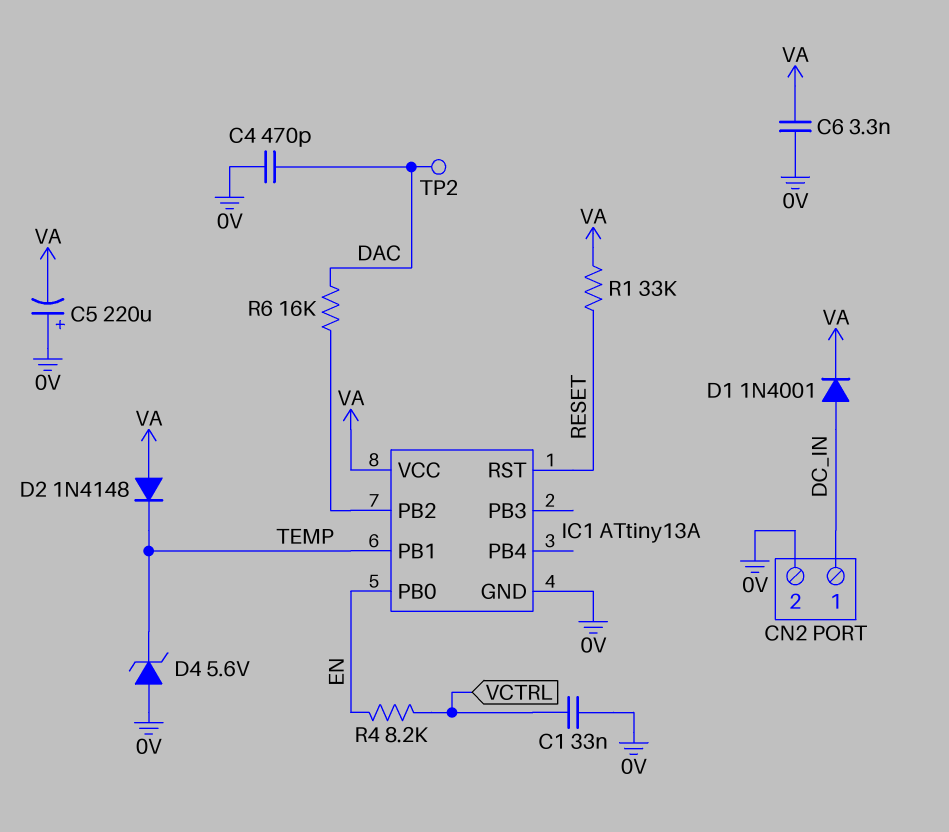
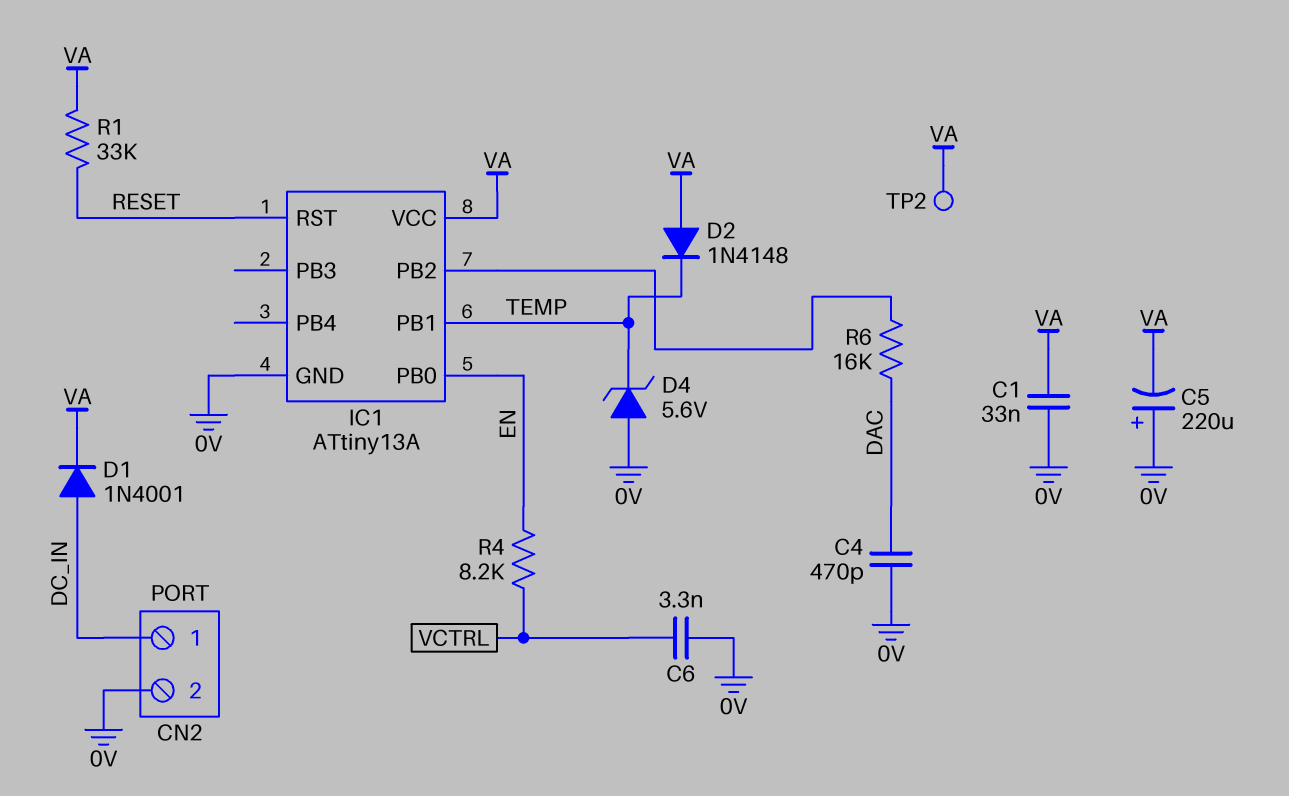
C1: 33nF (0V, VCTRL) -> 33nF (0V, VA)
C6: 3.3nF (0V, VA) -> 3.3nF (0V, VCTRL)
TP2: test point (DAC) -> test point (VA)

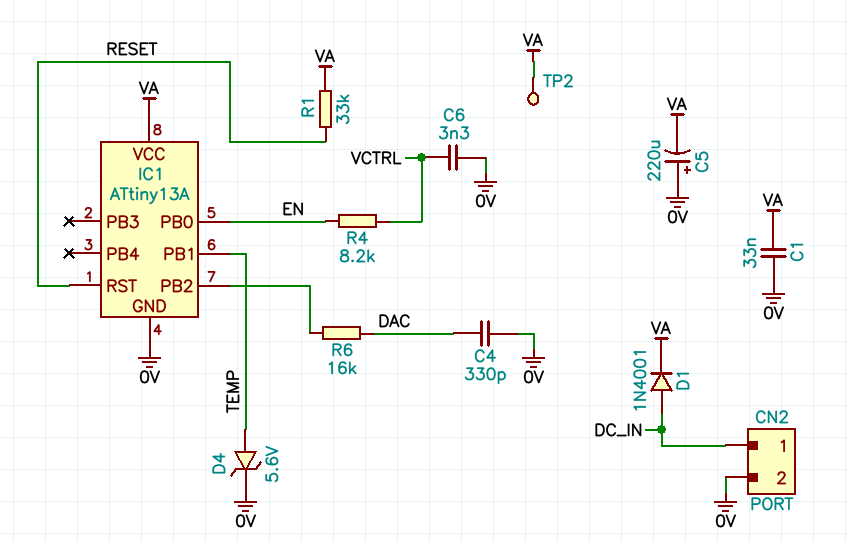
C4: 470pF (0V, DAC) -> 330pF (0V, DAC)
D2: diode 1N4148 (A VA, K TEMP) -> none
D4: zener 5.6V (A 0V, K TEMP) -> zener 5.6V (A TEMP, K 0V)

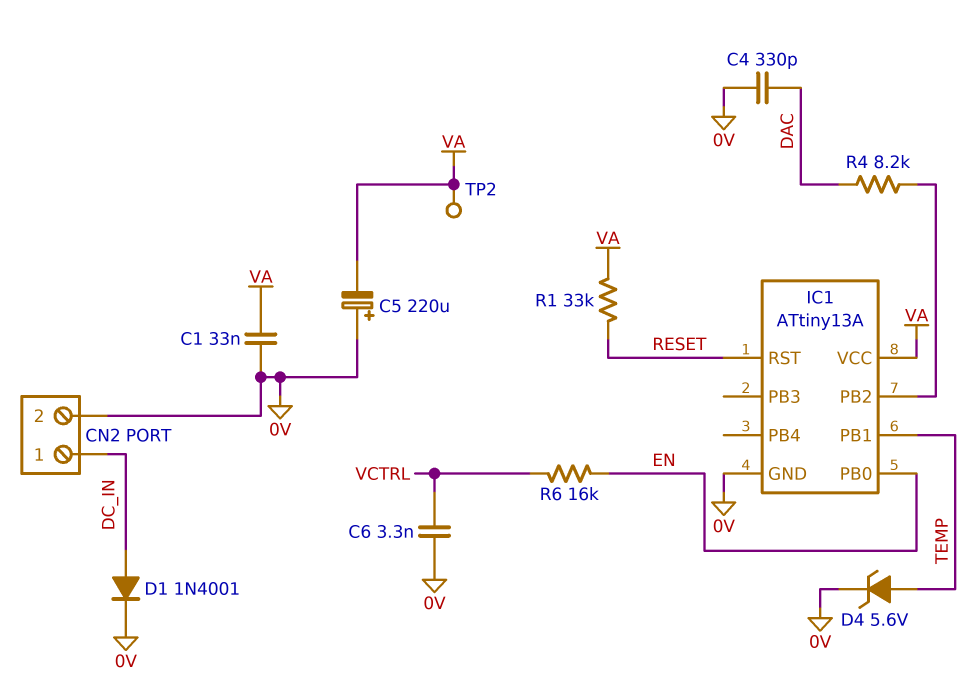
D1: diode 1N4001 (A DC_IN, K VA) -> diode 1N4001 (A DC_IN, K 0V)
R4: 8.2k (EN, VCTRL) -> 8.2k (DAC, IC1/PB2)
R6: 16k (DAC, IC1/PB2) -> 16k (EN, VCTRL)

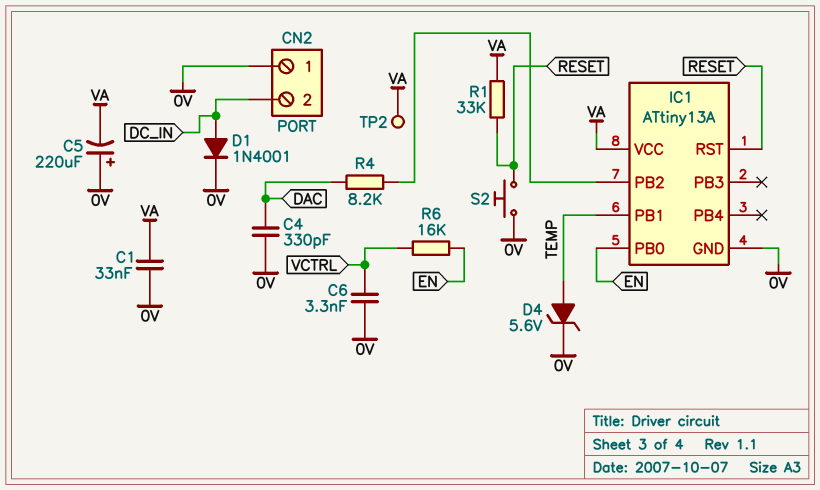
CN2 pin 1: DC_IN -> 0V
CN2 pin 2: 0V -> DC_IN
S2: none -> button (0V, RESET)

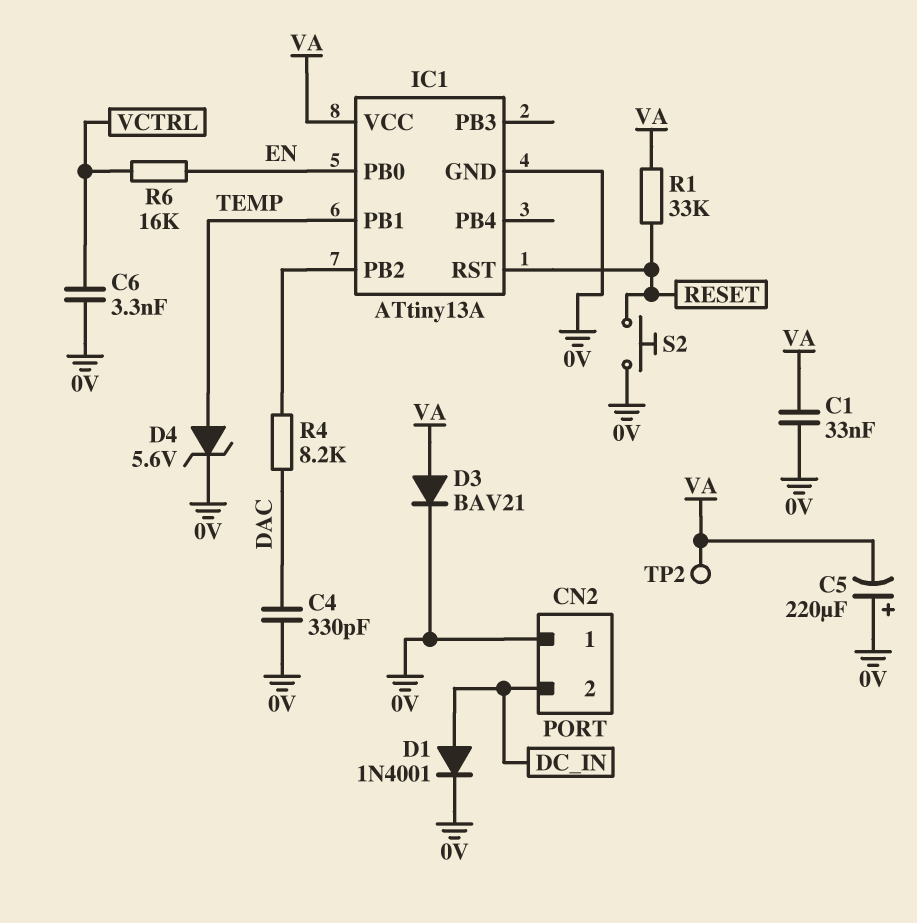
D3: none -> diode BAV21 (A VA, K 0V)

